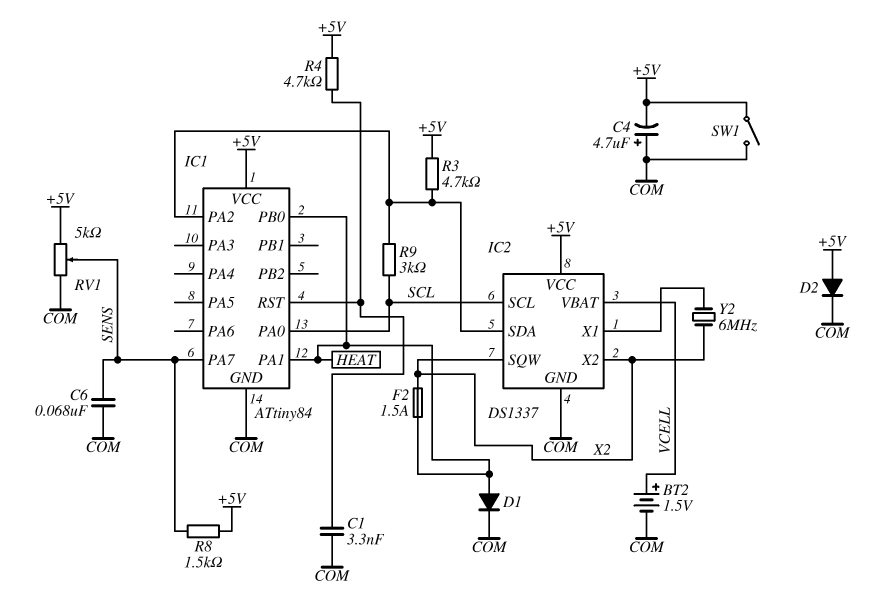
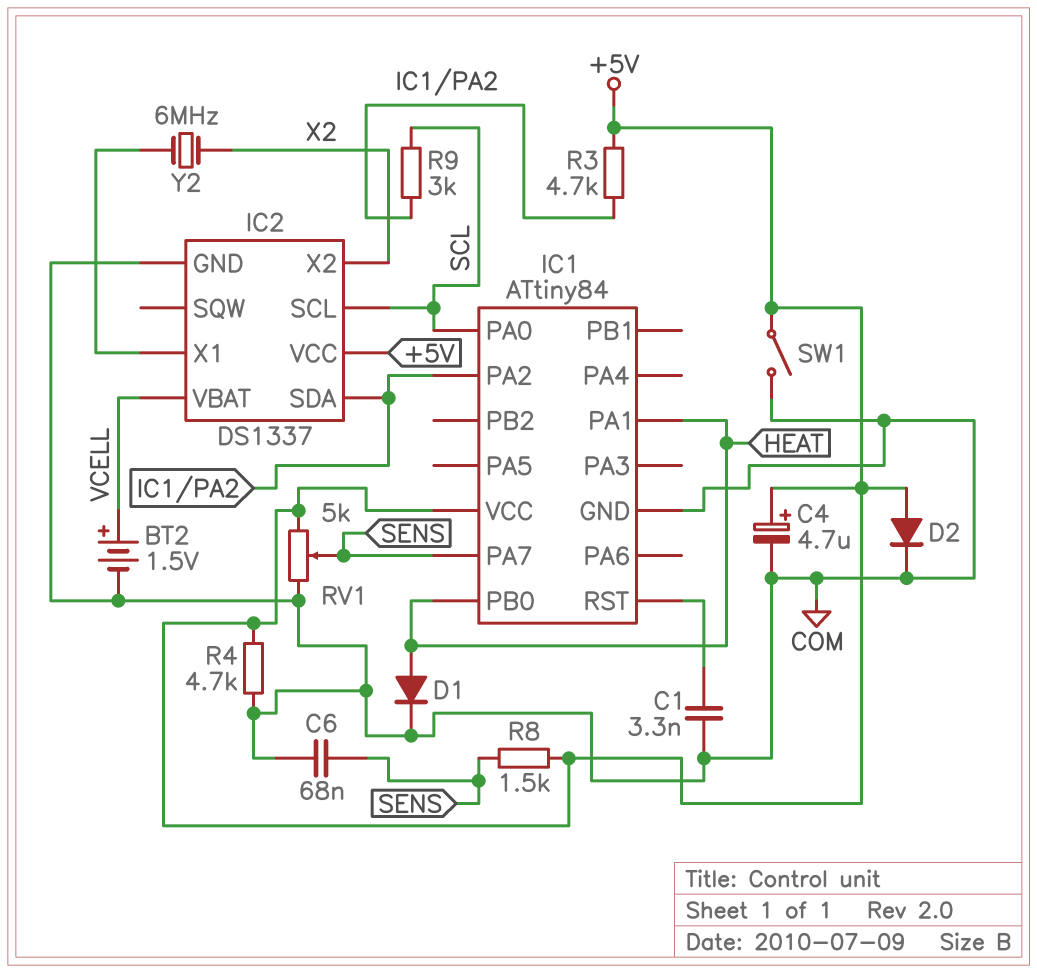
C4: 4.7uF (plus COM, minus +5V) -> 4.7uF (plus +5V, minus COM)
F2: 1.5A (HEAT, X2) -> none
IC2 pin SQW: X2 -> none
R4: 4.7k (+5V, IC1/RST) -> 4.7k (+5V, COM)

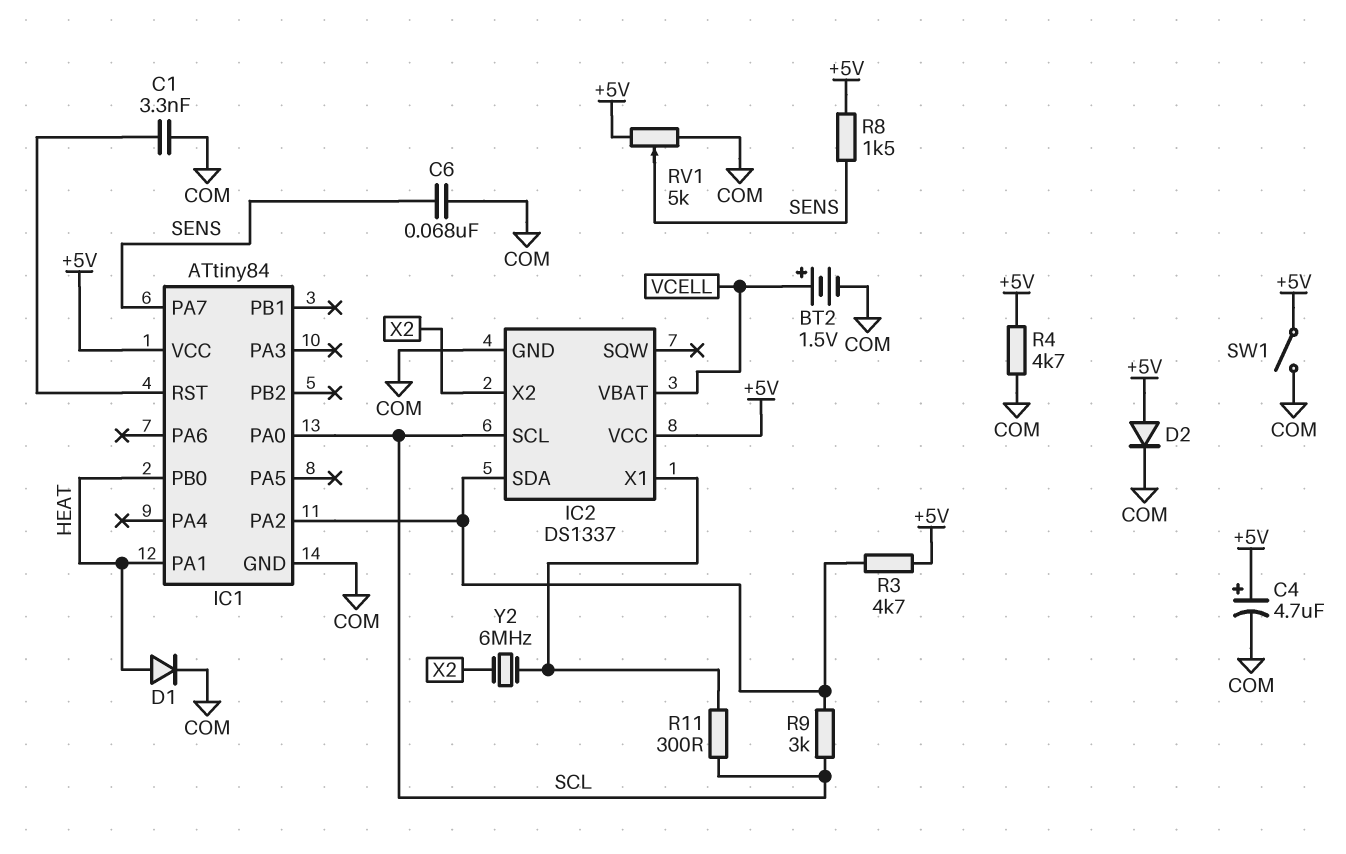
R11: none -> 300 (IC2/X1, SCL)

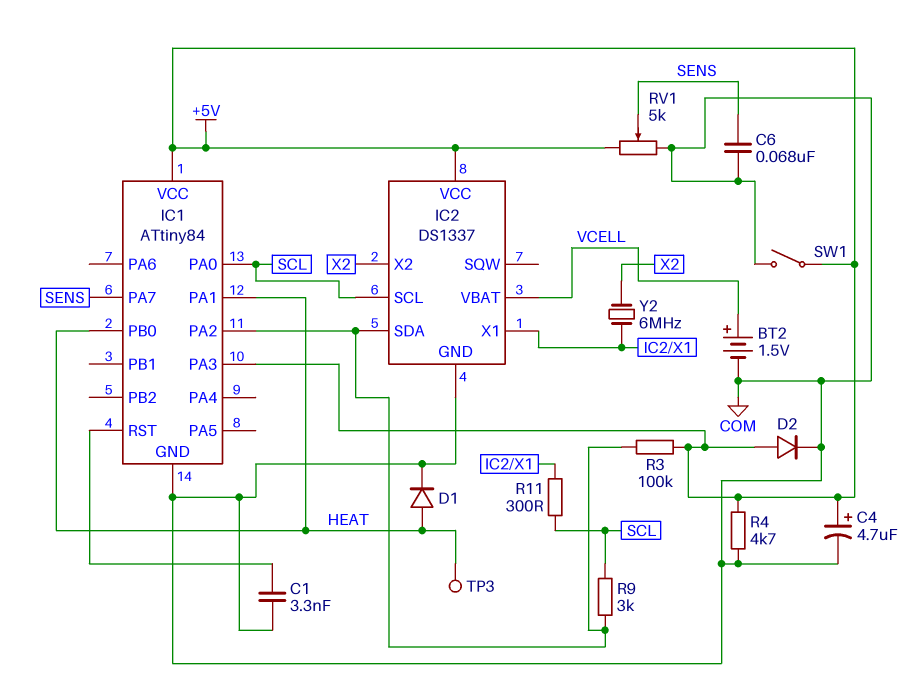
IC1 pin PA3: none -> +5V
R3: 4.7k (+5V, IC1/PA2) -> 100k (+5V, IC1/PA2)
R8: 1.5k (+5V, SENS) -> none
TP3: none -> test point (HEAT)

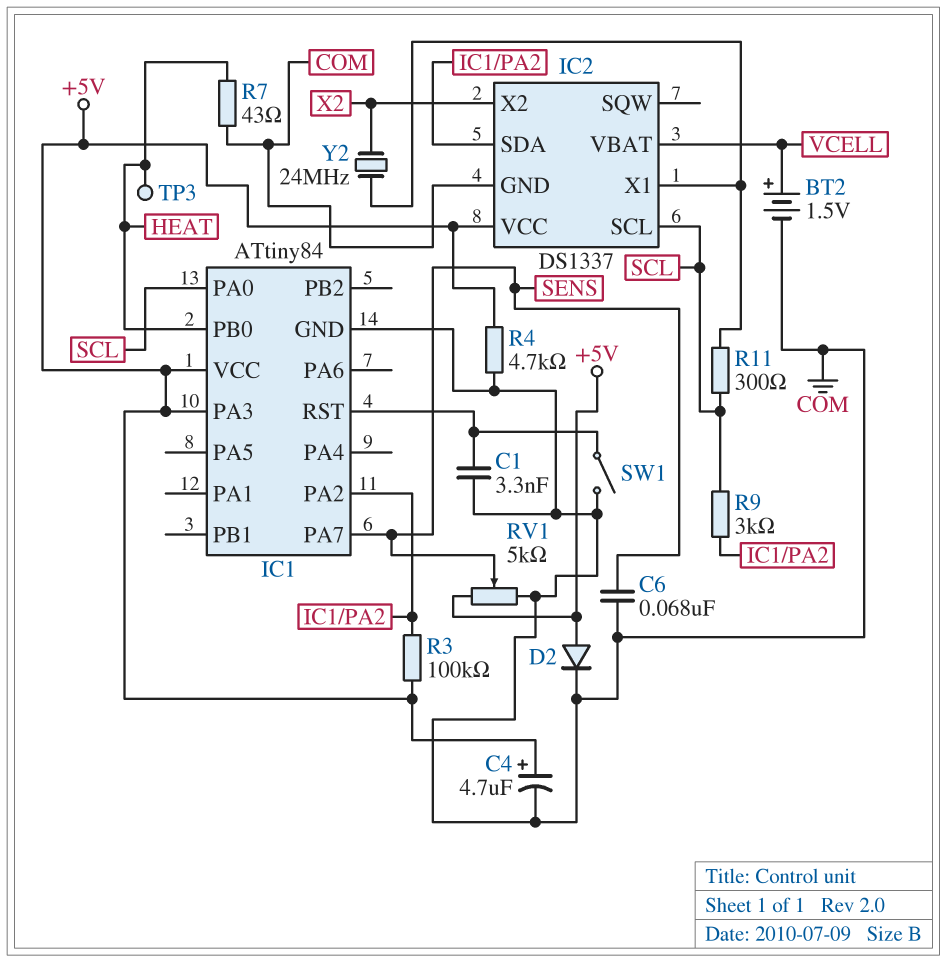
D1: diode (A HEAT, K COM) -> none
IC1 pin PA1: HEAT -> none
R7: none -> 43 (COM, HEAT)
SW1: switch (+5V, COM) -> switch (COM, IC1/RST)
Y2: 6MHz (IC2/X1, X2) -> 24MHz (IC2/X1, X2)

